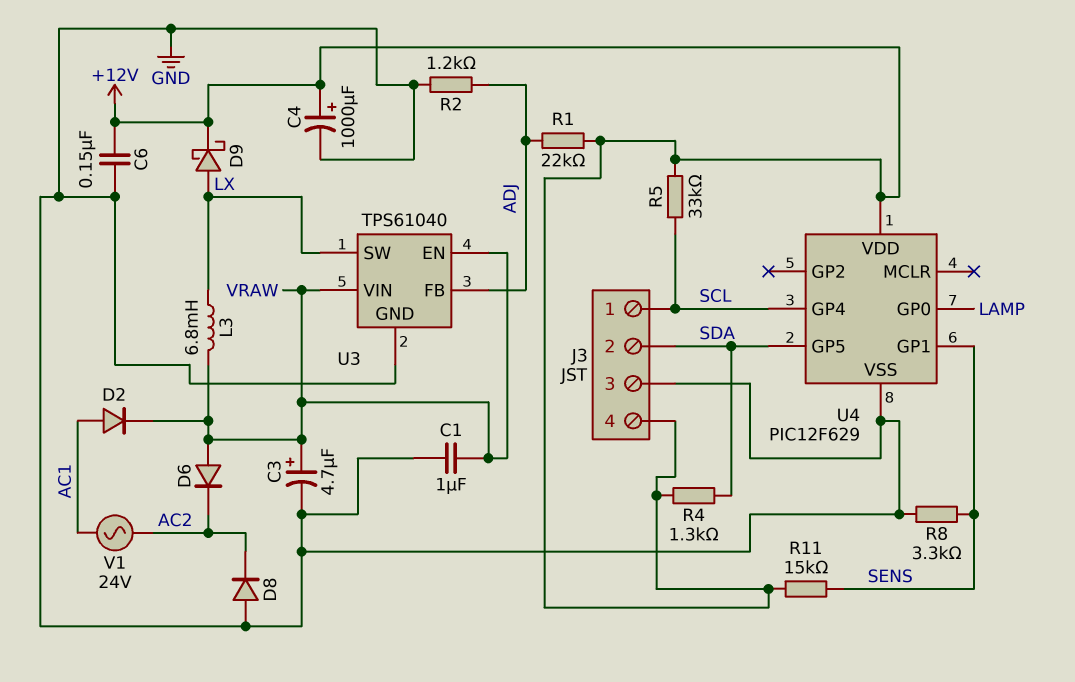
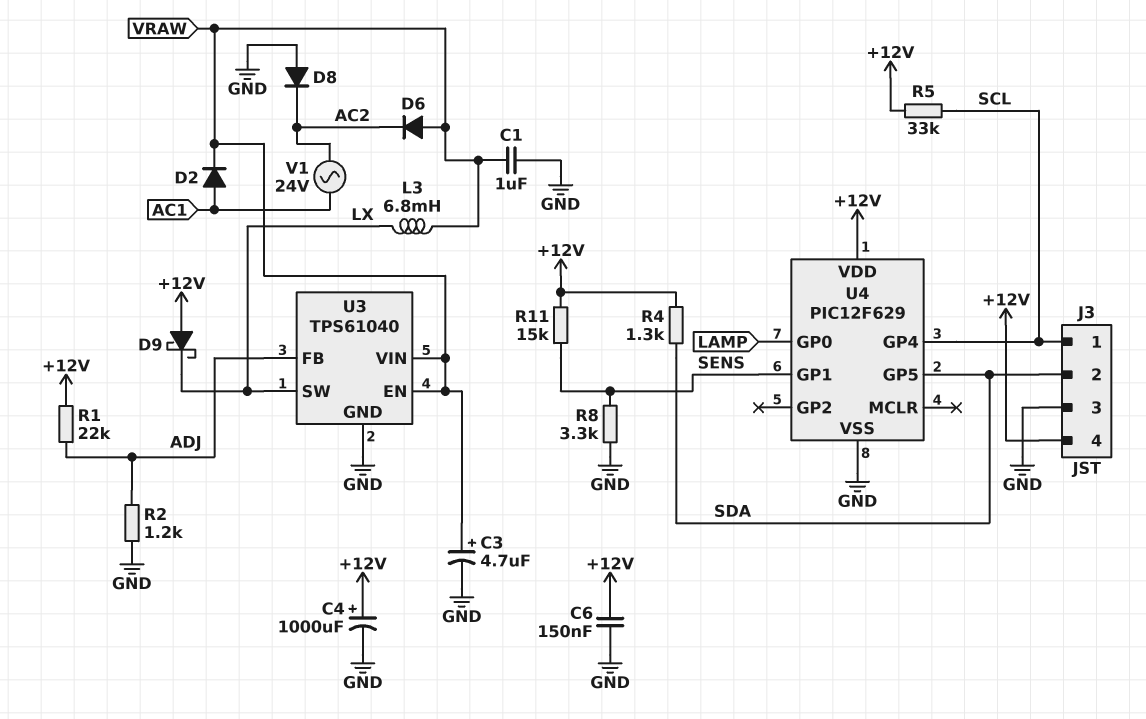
D9: schottky (A LX, K +12V) -> schottky (A +12V, K LX)

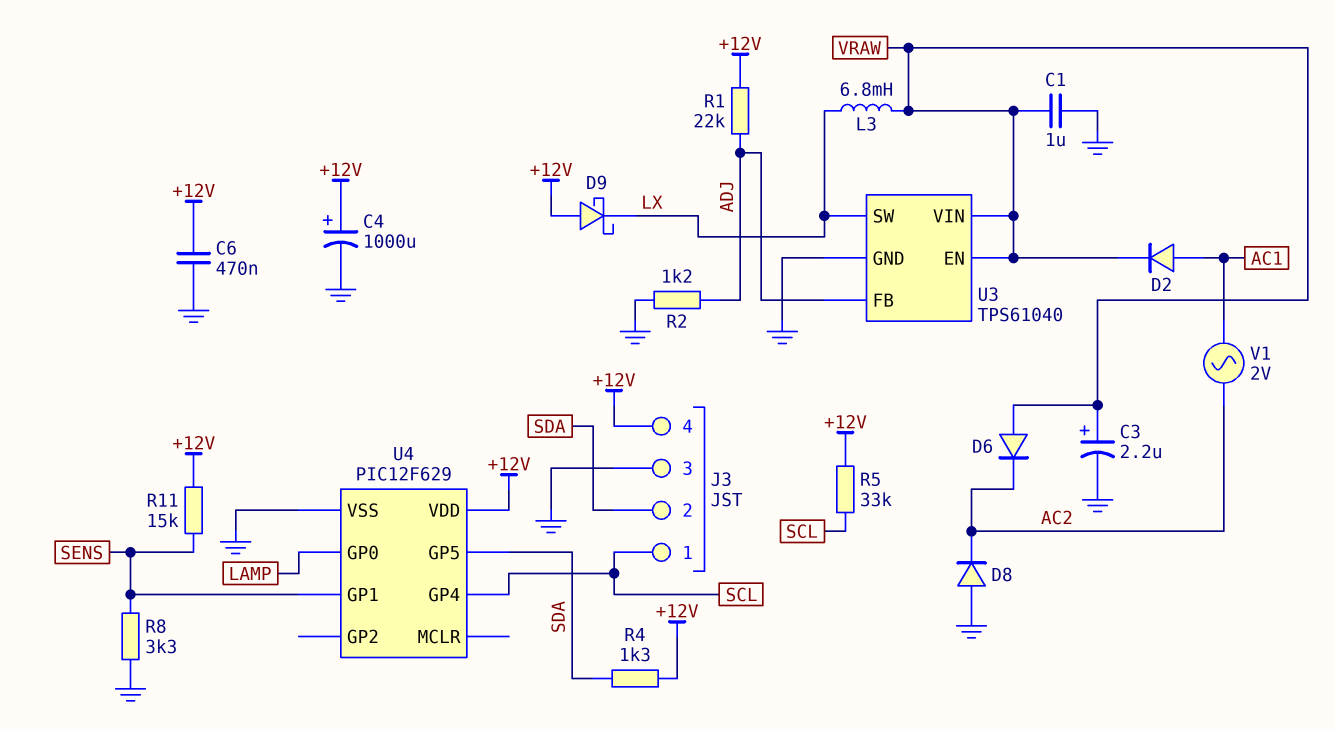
C3: 4.7uF (plus VRAW, minus GND) -> 2.2uF (plus VRAW, minus GND)
C6: 150nF (+12V, GND) -> 470nF (+12V, GND)
V1: AC 24V (AC1, AC2) -> AC 2V (AC1, AC2)

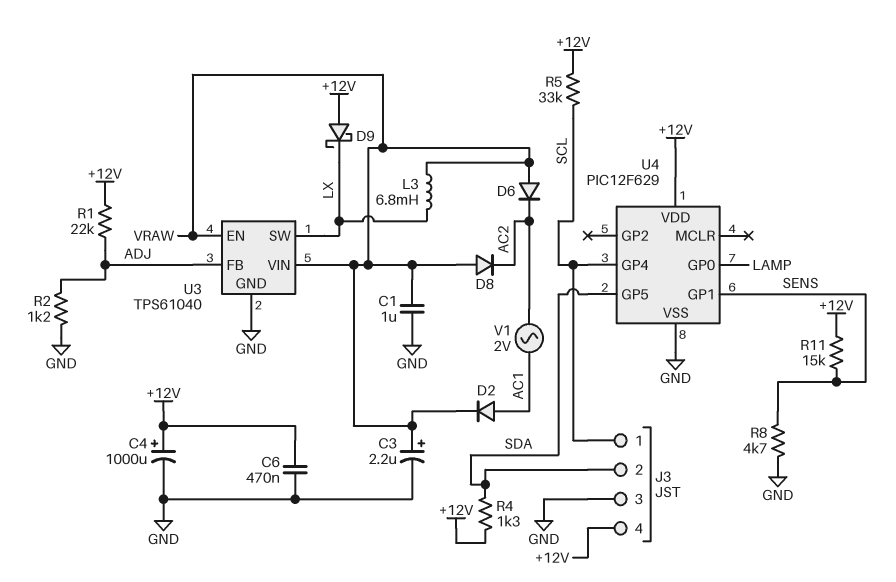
D8: diode (A GND, K AC2) -> diode (A VRAW, K AC2)
R8: 3.3k (GND, SENS) -> 4.7k (GND, SENS)

